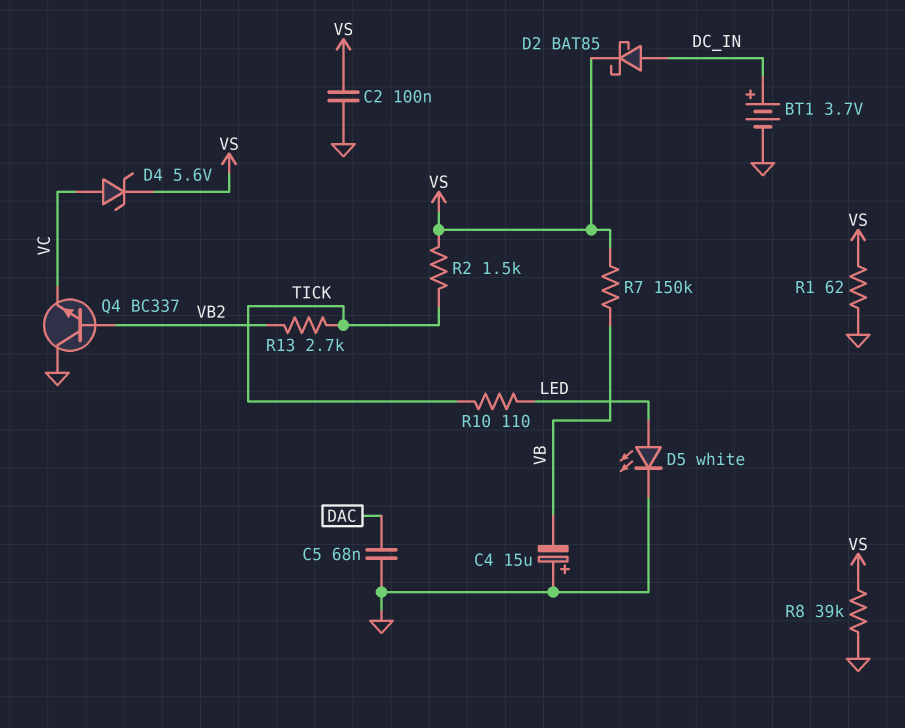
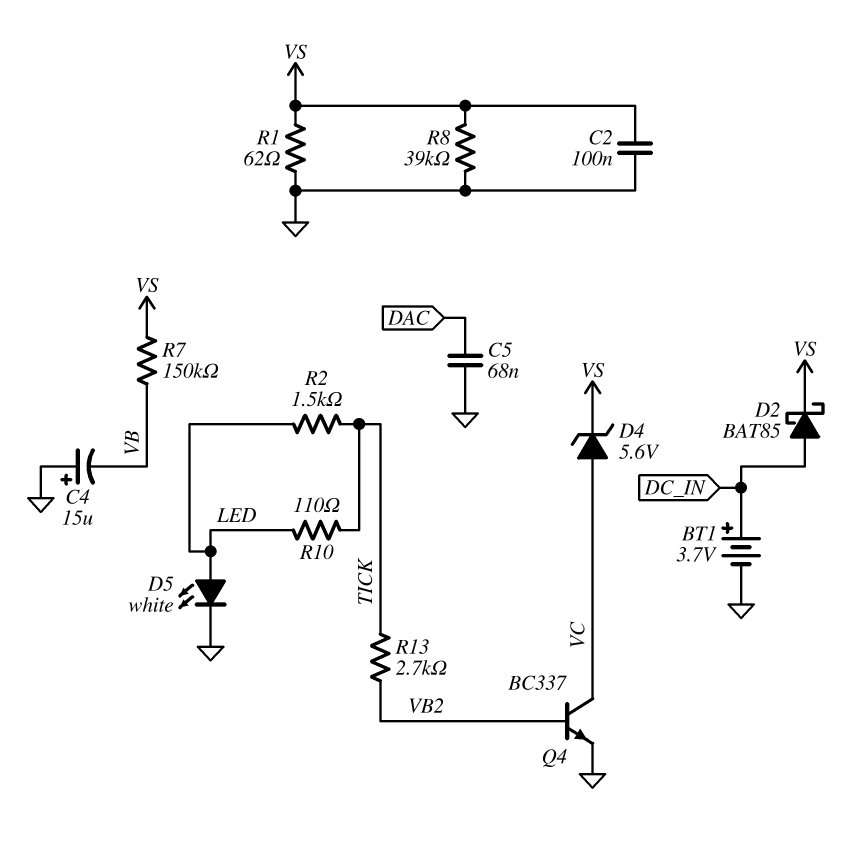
Q4: NPN BC337 (B VB2, C GND, E VC) -> NPN BC337 (B VB2, C VC, E GND)
R2: 1.5k (TICK, VS) -> 1.5k (LED, TICK)

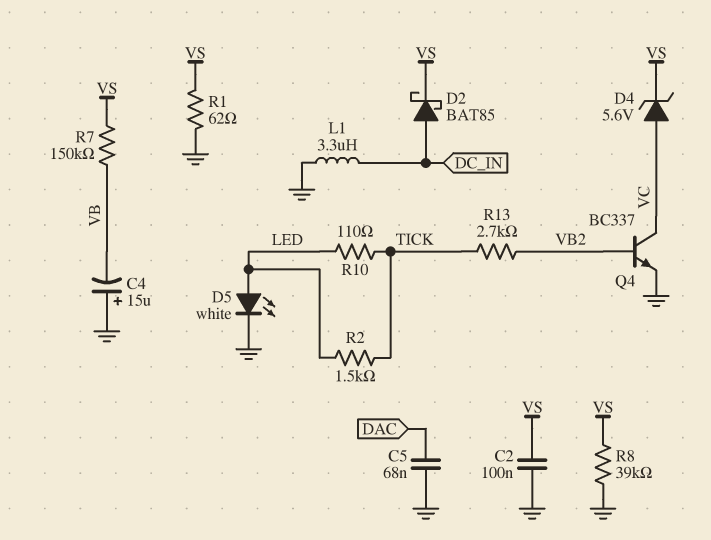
BT1: 3.7V (plus DC_IN, minus GND) -> none
L1: none -> 3.3uH (DC_IN, GND)

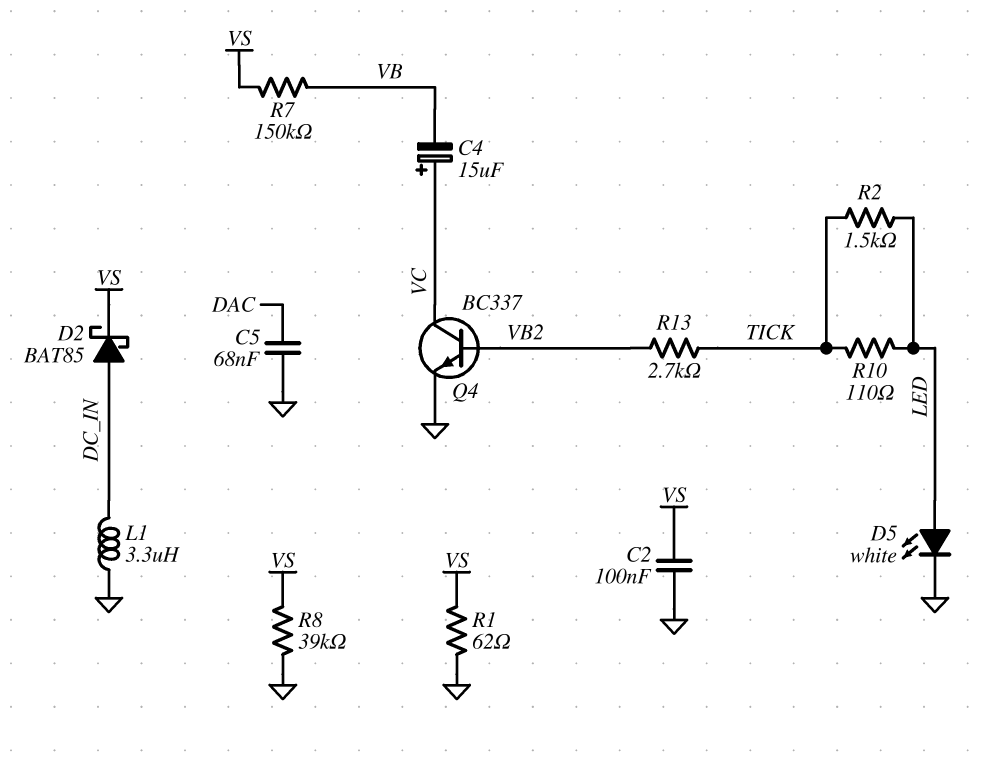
C4: 15uF (plus GND, minus VB) -> 15uF (plus VC, minus VB)
D4: zener 5.6V (A VC, K VS) -> none

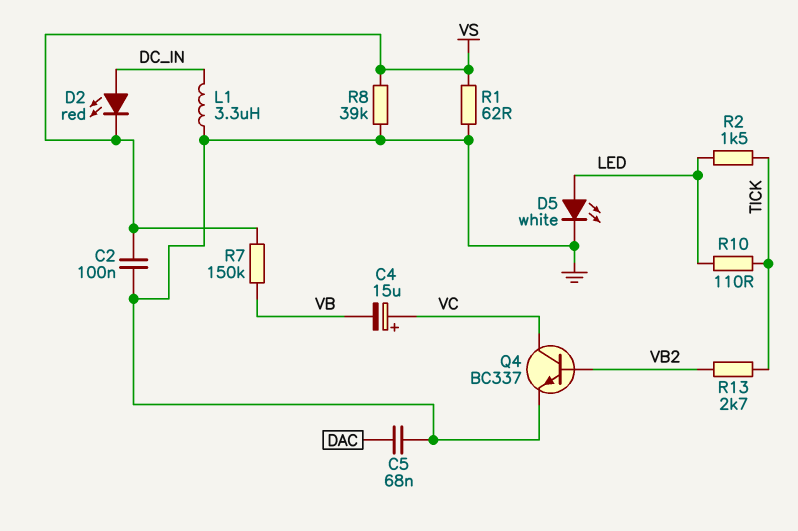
D2: schottky BAT85 (A DC_IN, K VS) -> LED red (A DC_IN, K VS)

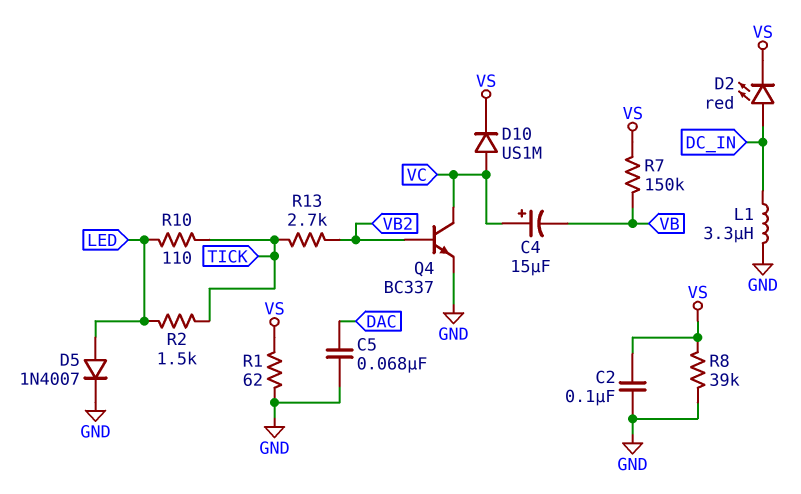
D5: LED white (A LED, K GND) -> diode 1N4007 (A LED, K GND)
D10: none -> diode US1M (A VC, K VS)

